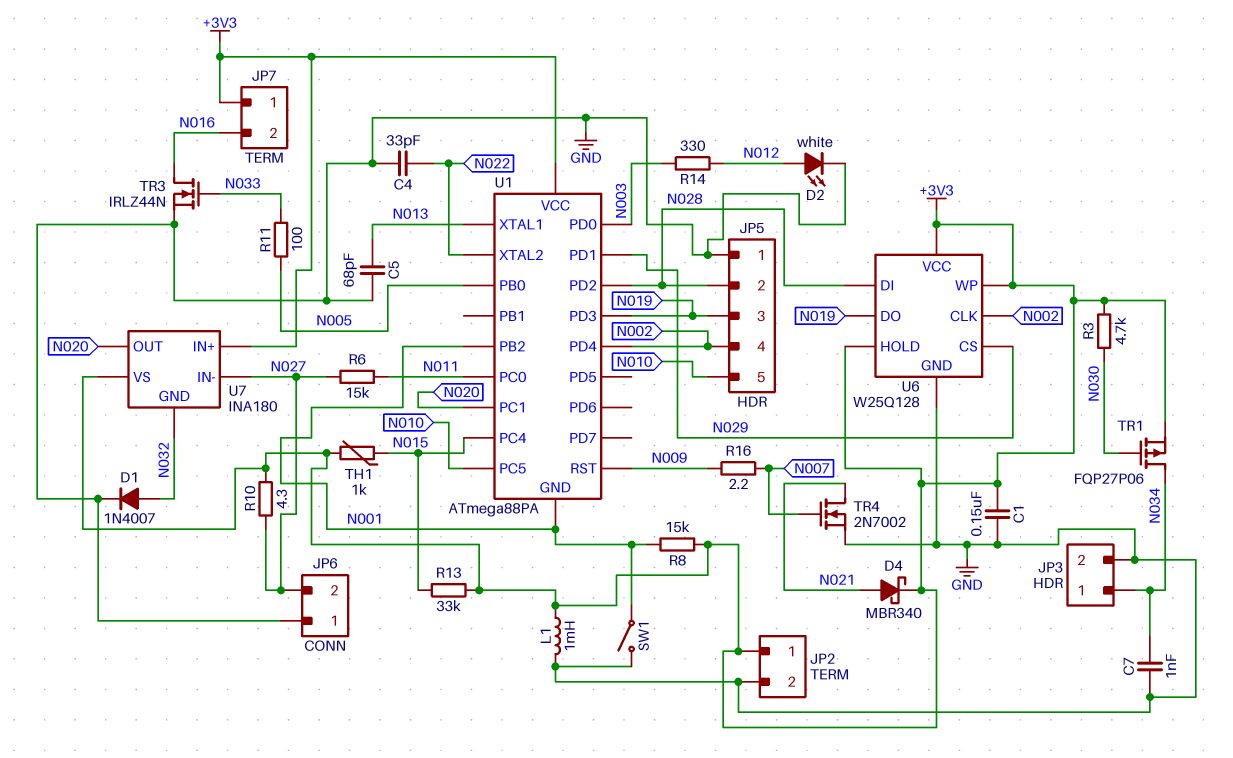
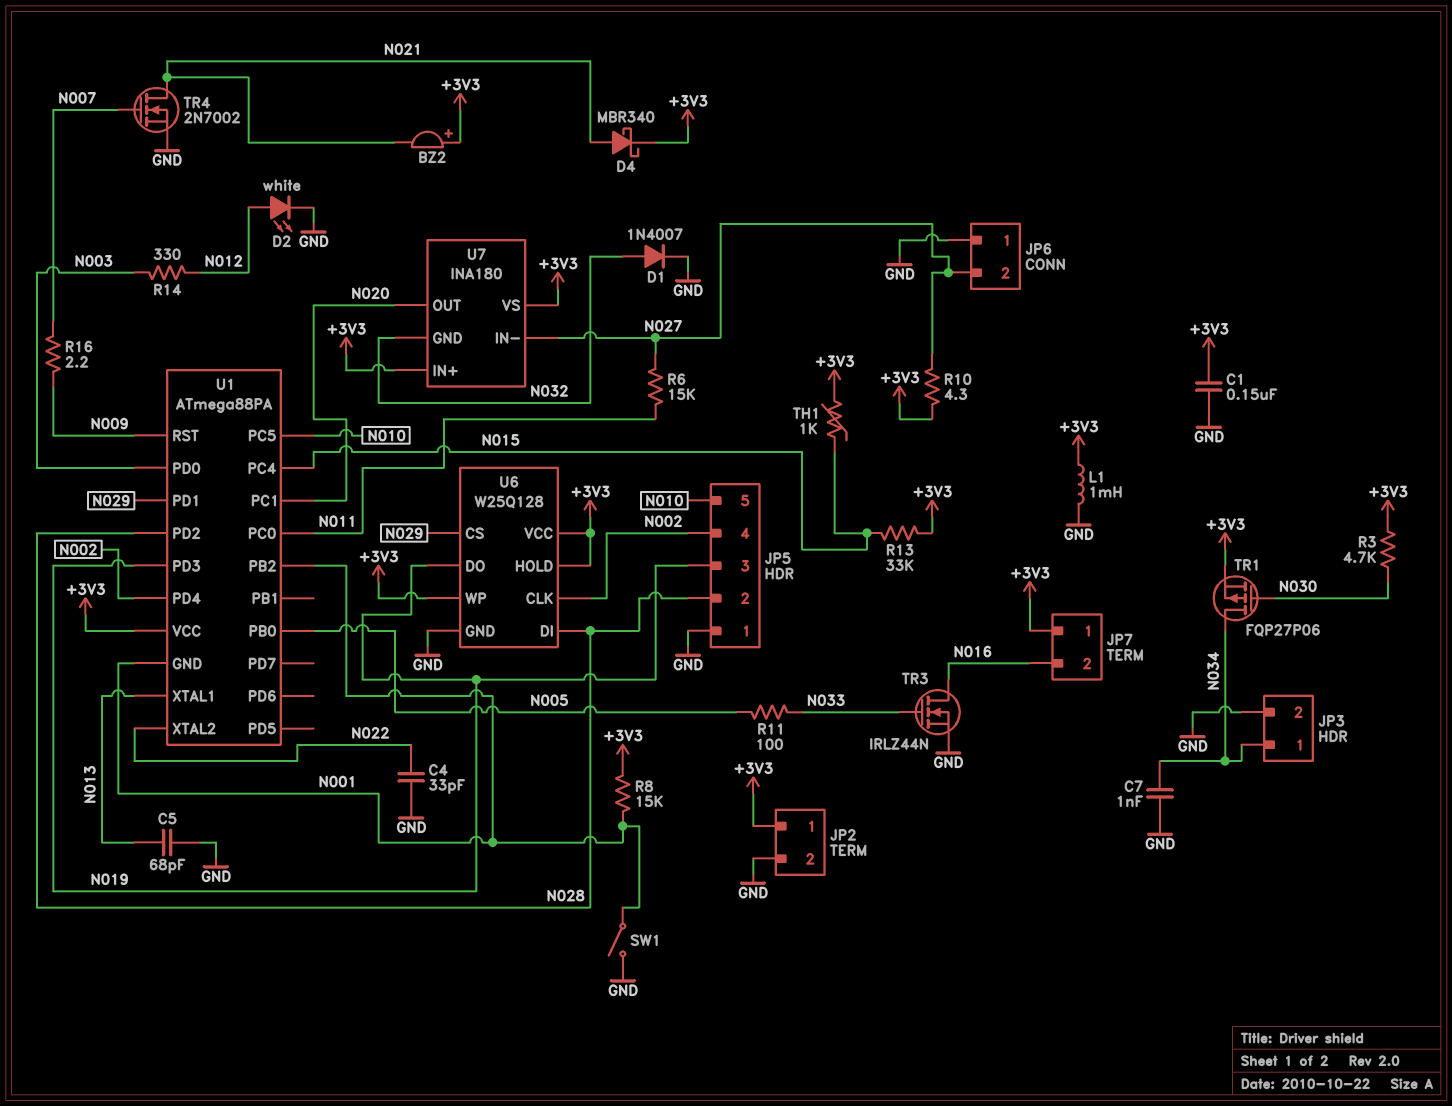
BZ2: none -> buzzer (plus +3V3, minus N021)

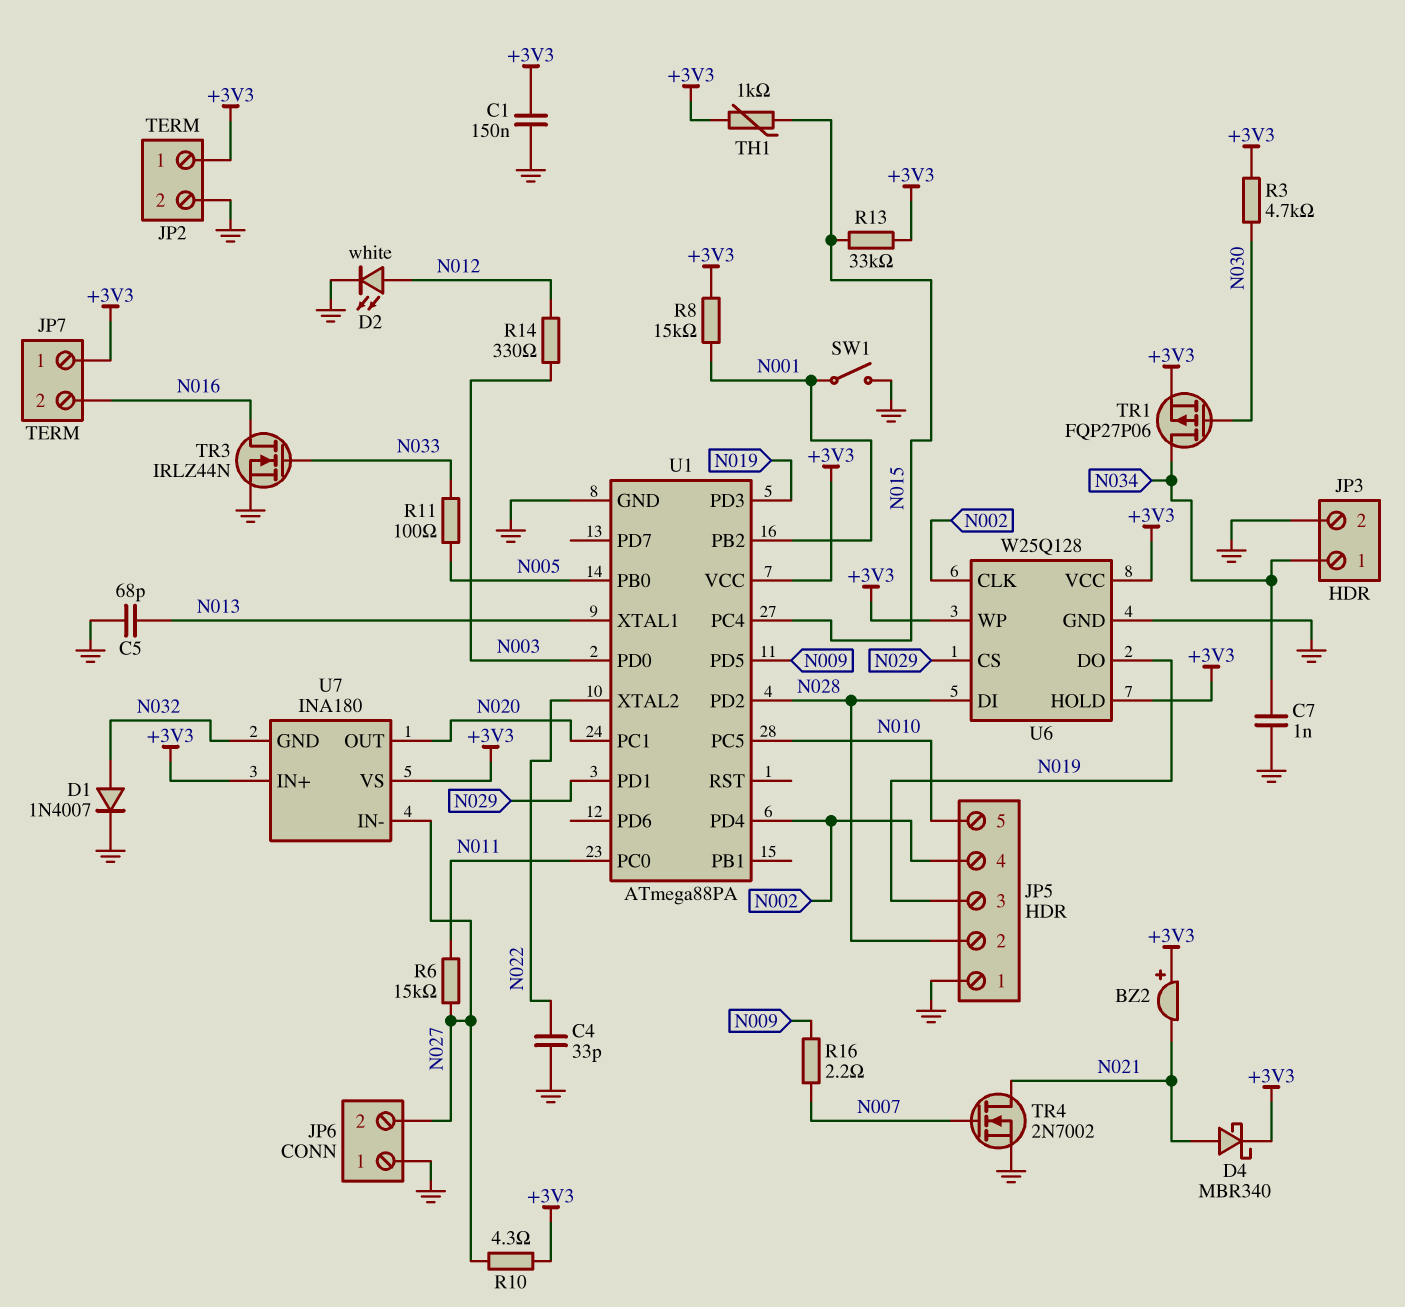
L1: 1mH (+3V3, GND) -> none
U1 pin GND: N001 -> GND
U1 pin PD5: none -> N009
U1 pin RST: N009 -> none

